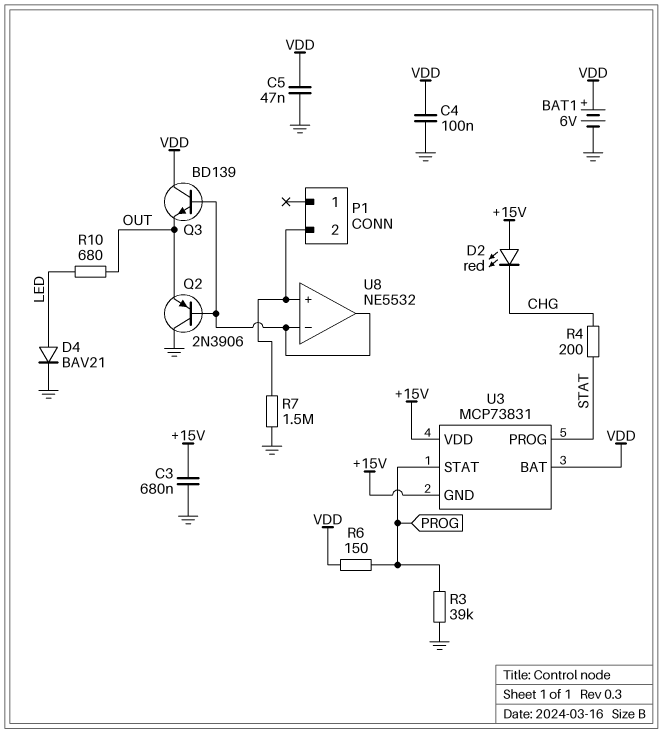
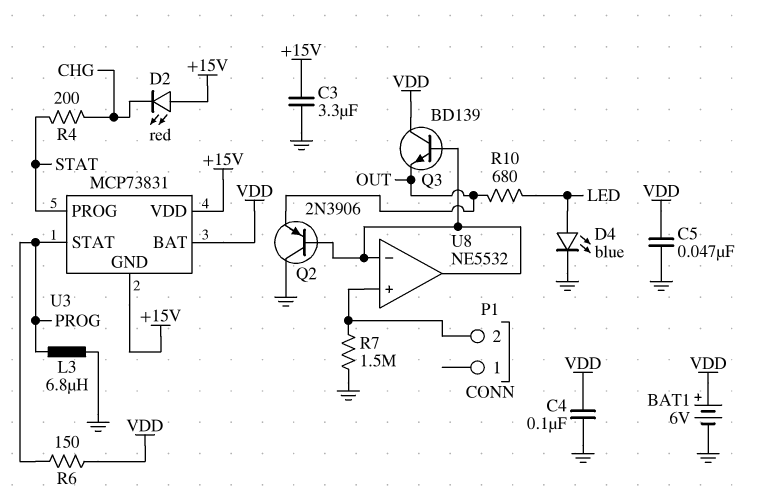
C3: 680nF (+15V, GND) -> 3.3uF (+15V, GND)
D4: diode BAV21 (A LED, K GND) -> LED blue (A LED, K GND)
L3: none -> 6.8uH (GND, PROG)
R3: 39k (GND, PROG) -> none

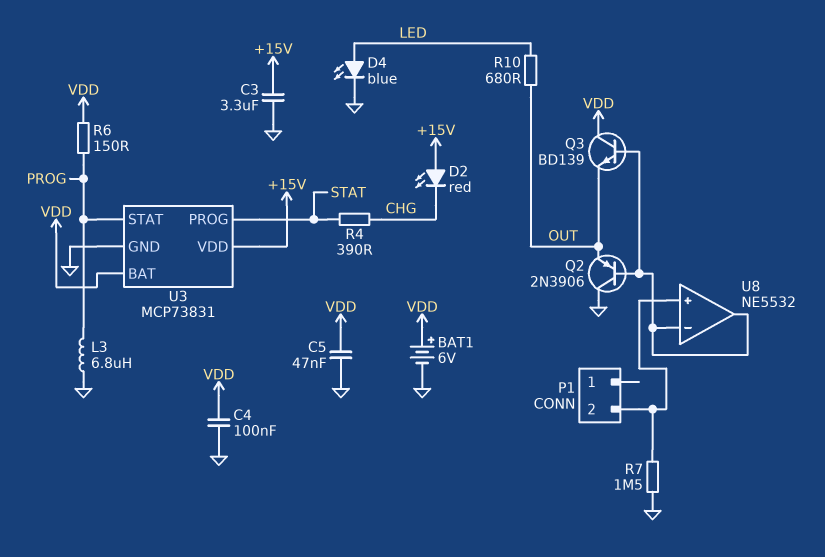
R4: 200 (CHG, STAT) -> 390 (CHG, STAT)
U3 pin GND: +15V -> GND

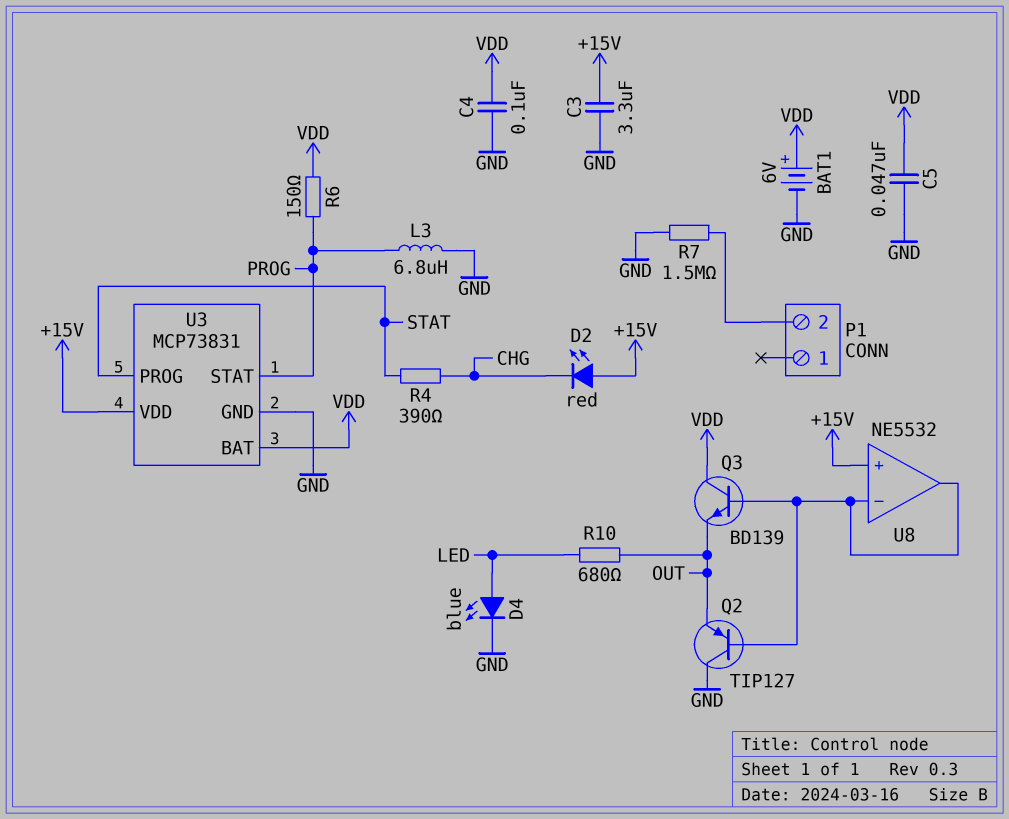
Q2: PNP 2N3906 (B U8/in-, C GND, E OUT) -> PNP TIP127 (B U8/in-, C GND, E OUT)
U8 pin in+: P1/2 -> +15V

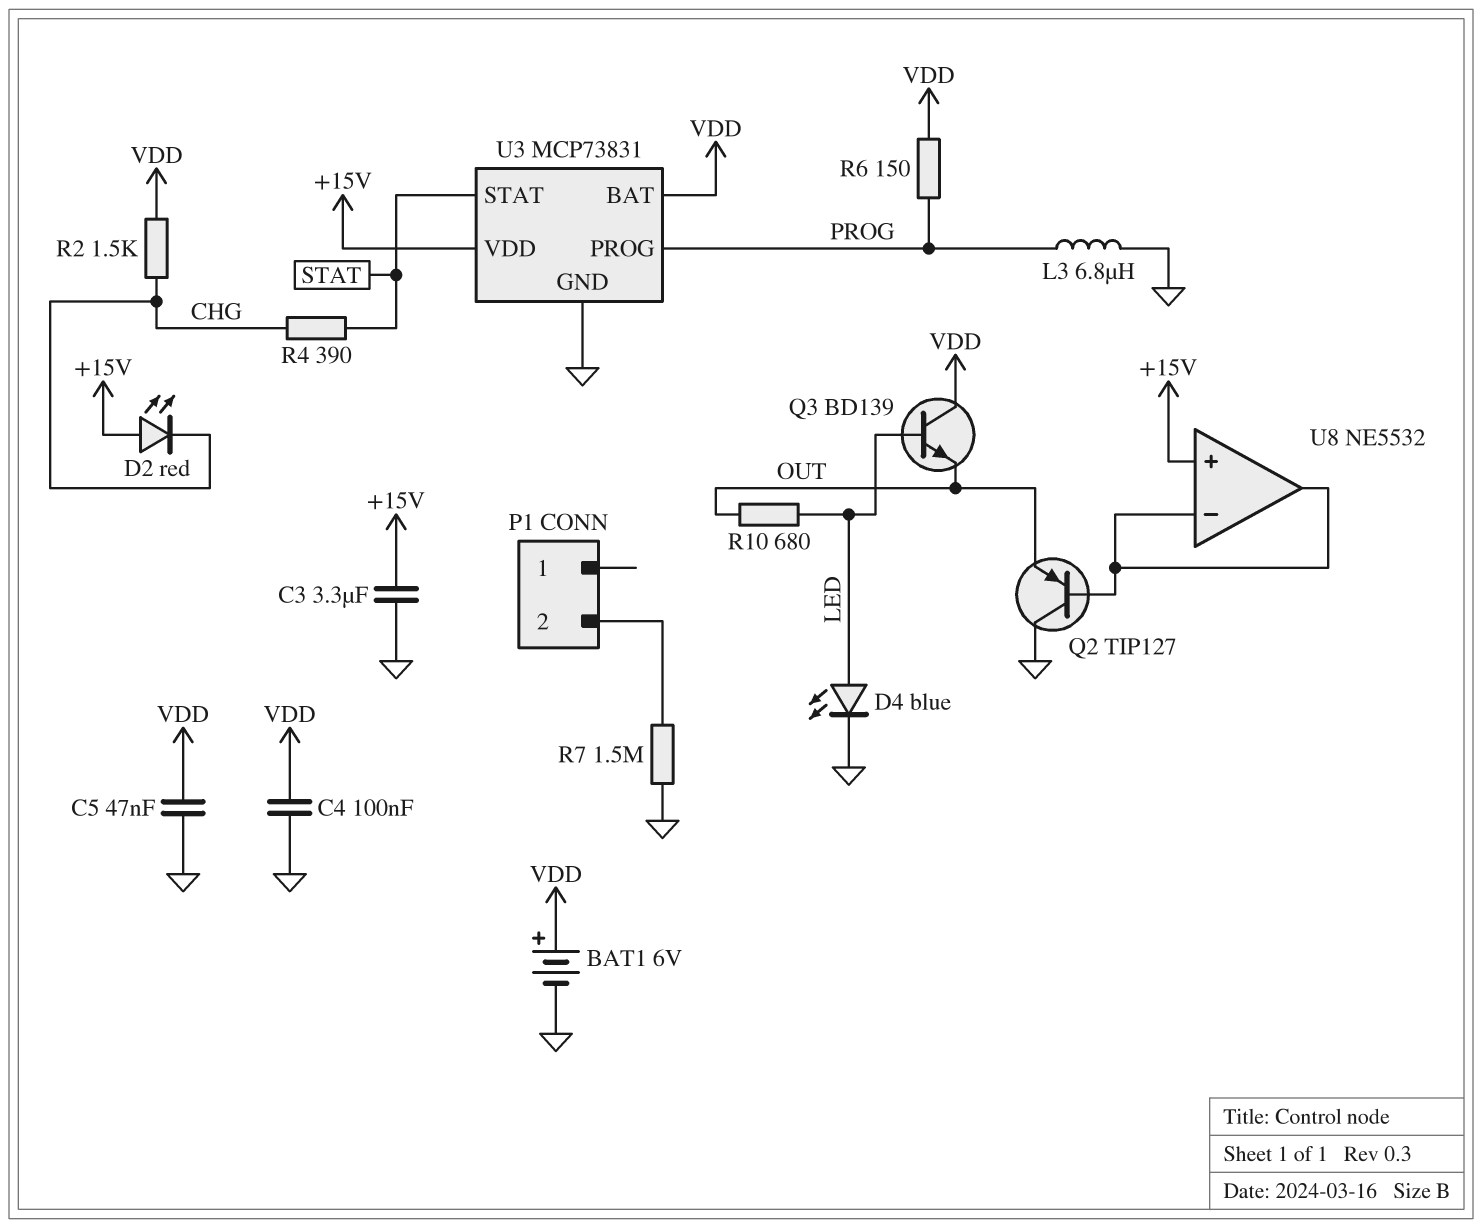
Q3: NPN BD139 (B U8/in-, C VDD, E OUT) -> NPN BD139 (B LED, C VDD, E OUT)
R2: none -> 1.5k (CHG, VDD)
U3 pin PROG: STAT -> PROG
U3 pin STAT: PROG -> STAT

